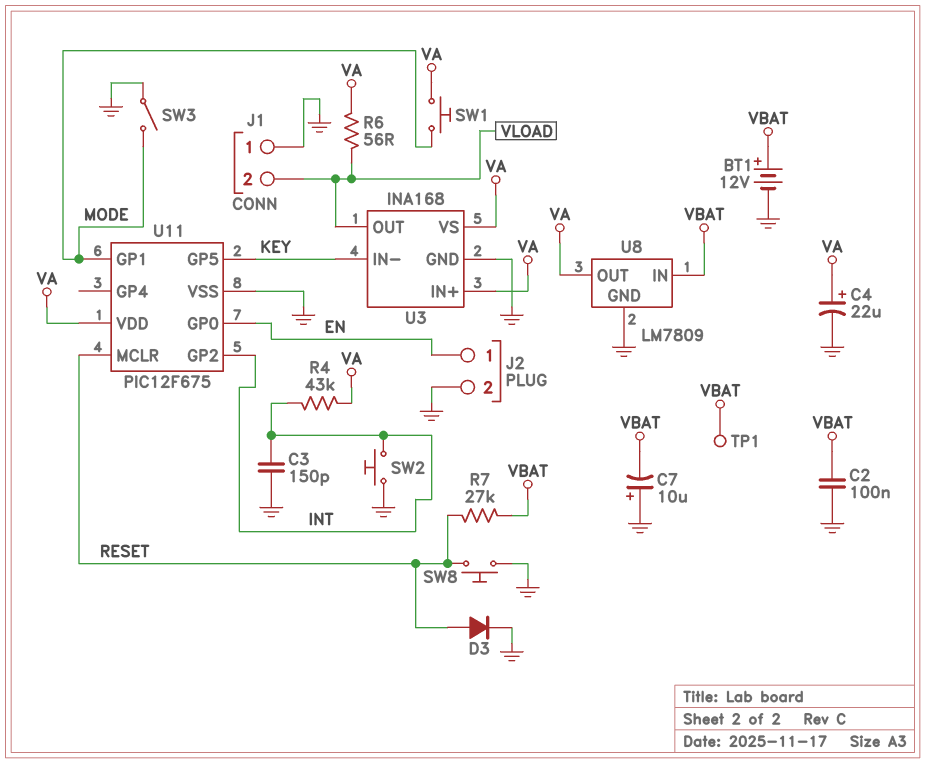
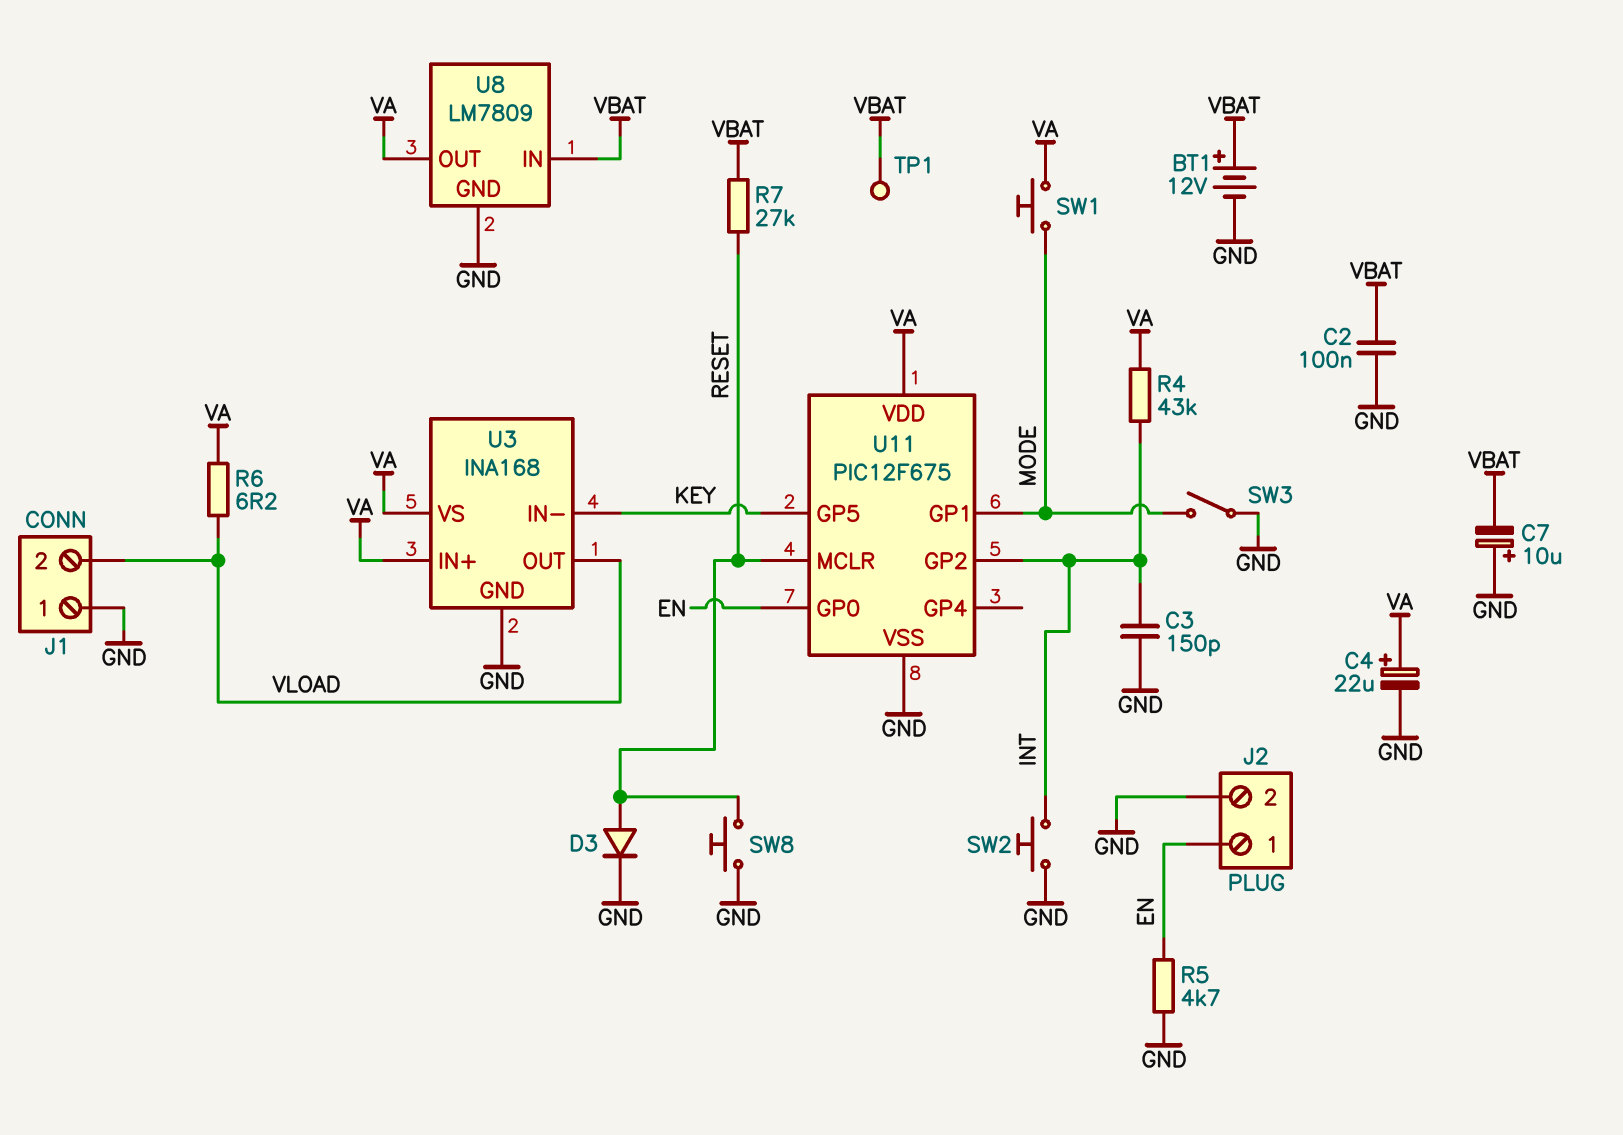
R5: none -> 4.7k (EN, GND)
R6: 56 (VA, VLOAD) -> 6.2 (VA, VLOAD)

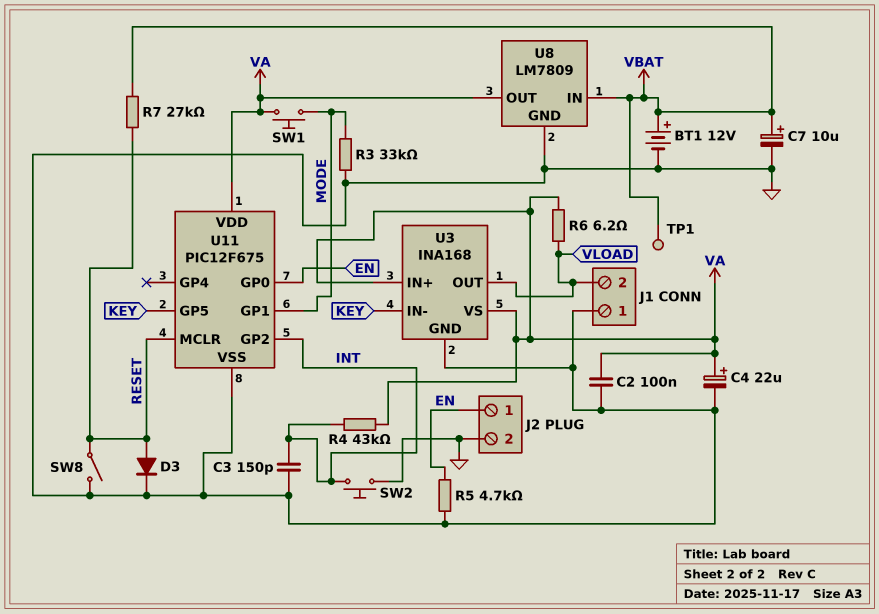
C2: 100nF (GND, VBAT) -> 100nF (GND, VA)
C7: 10uF (plus GND, minus VBAT) -> 10uF (plus VBAT, minus GND)
R3: none -> 33k (GND, MODE)
SW3: switch (GND, MODE) -> none
SW8: button (GND, RESET) -> switch (GND, RESET)

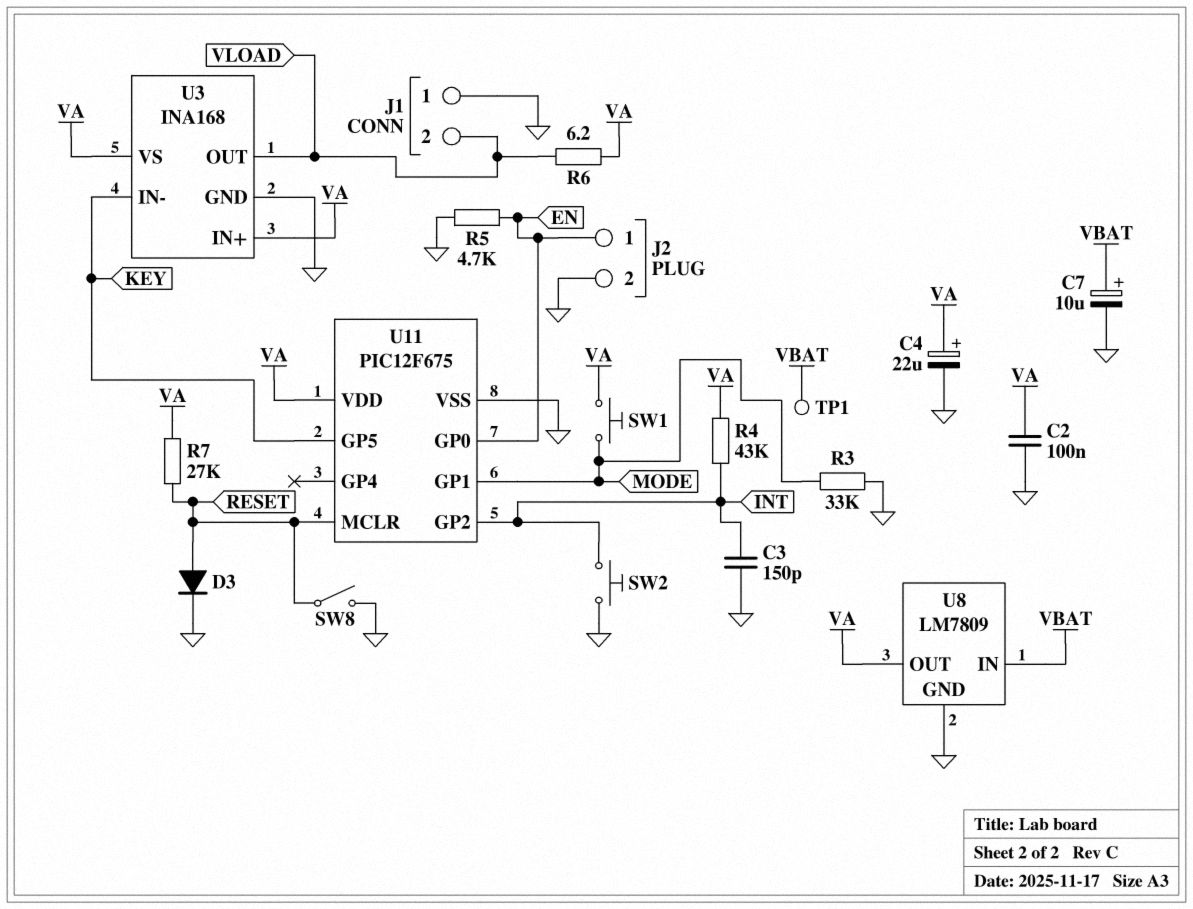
BT1: 12V (plus VBAT, minus GND) -> none
R7: 27k (RESET, VBAT) -> 27k (RESET, VA)

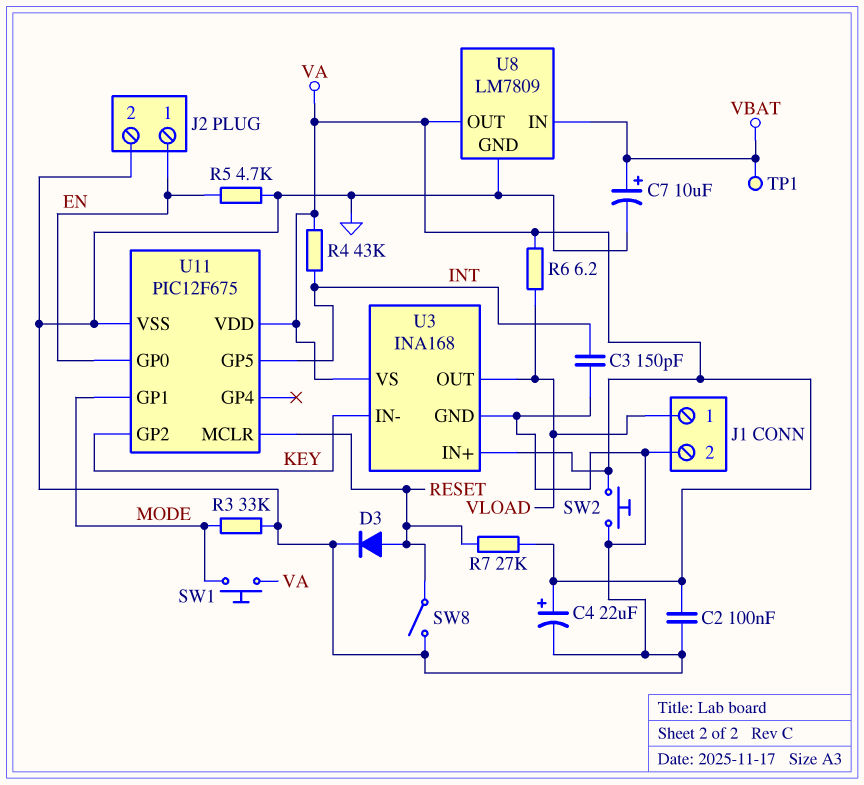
J1 pin 1: GND -> VLOAD
J1 pin 2: VLOAD -> GND
SW2: button (GND, INT) -> button (GND, VA)
U11 pin GP2: INT -> KEY
U11 pin GP5: KEY -> INT

